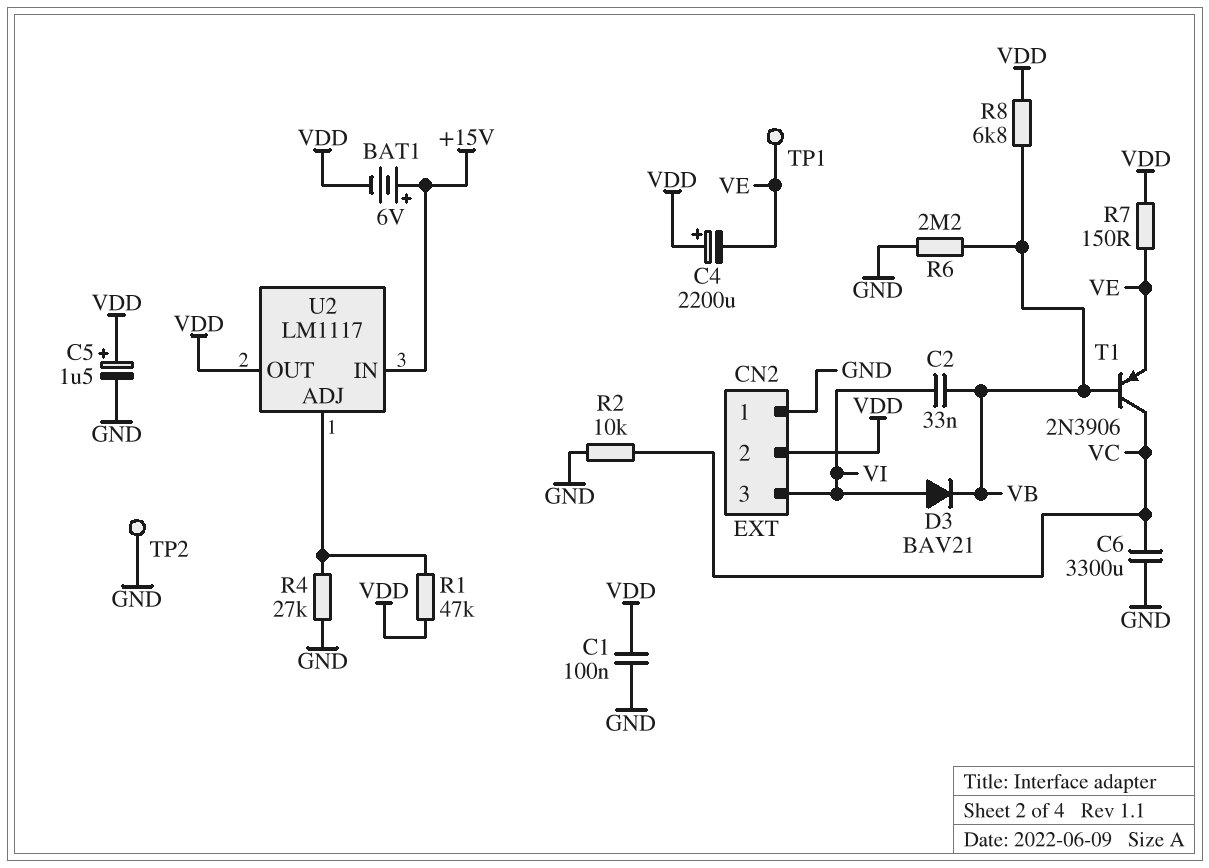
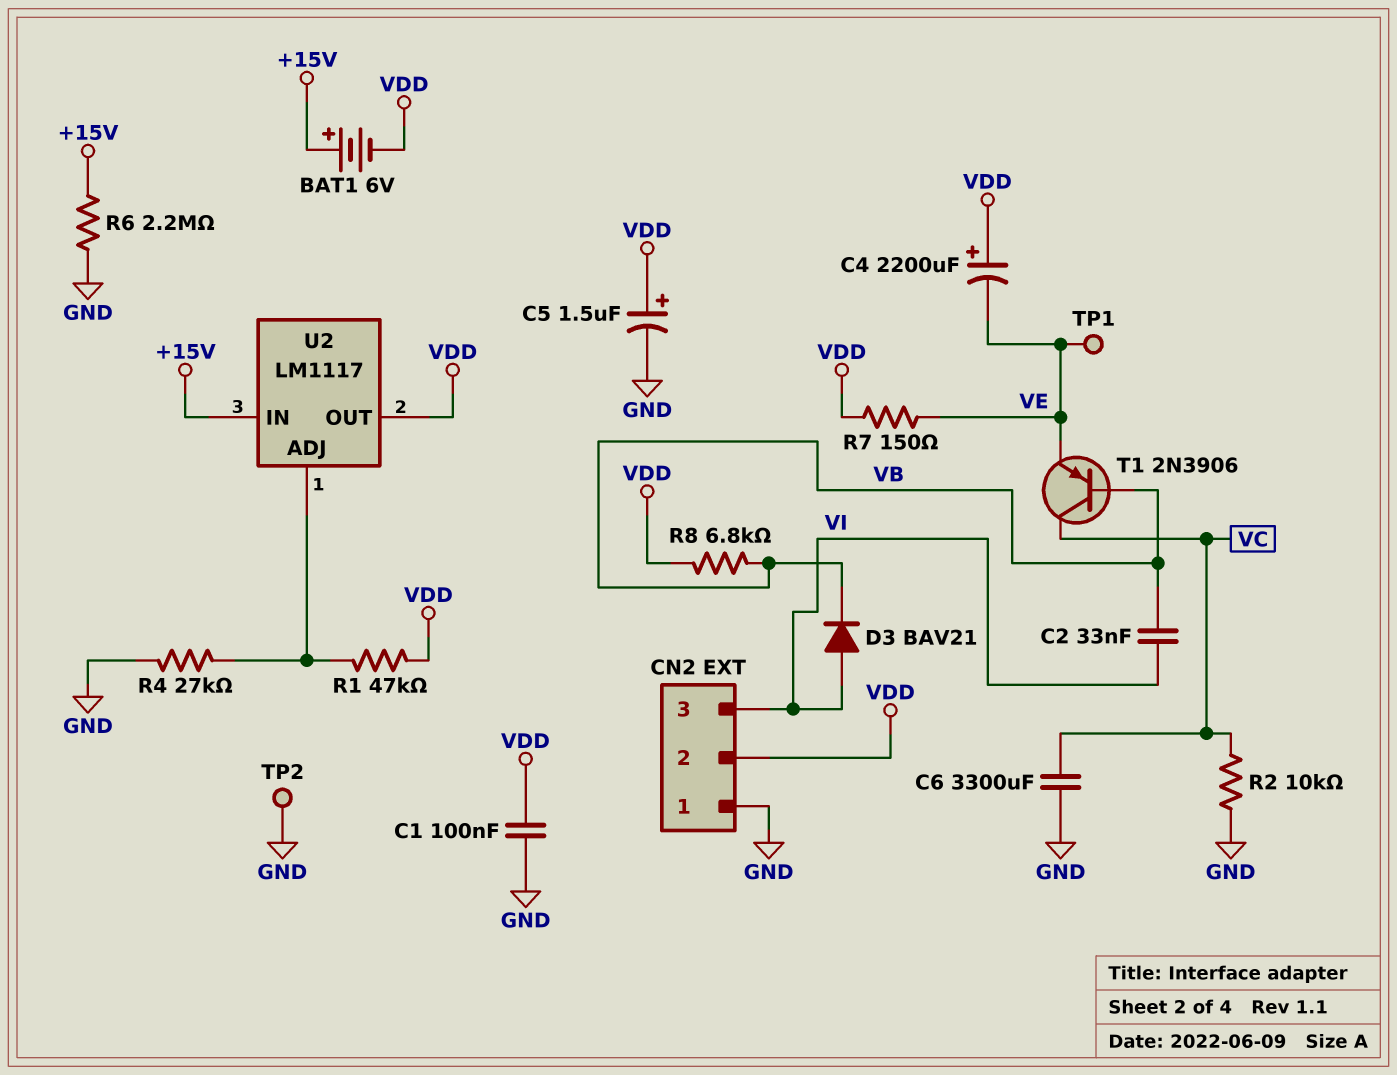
R6: 2.2M (GND, VB) -> 2.2M (+15V, GND)

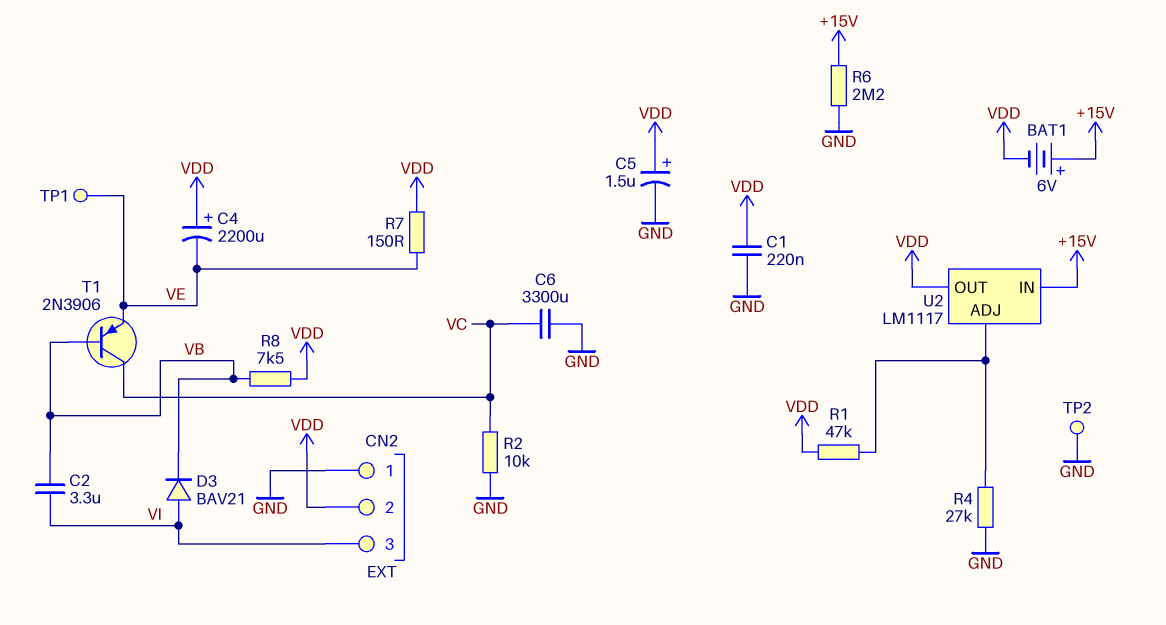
C1: 100nF (GND, VDD) -> 220nF (GND, VDD)
C2: 33nF (VB, VI) -> 3.3uF (VB, VI)
R8: 6.8k (VB, VDD) -> 7.5k (VB, VDD)

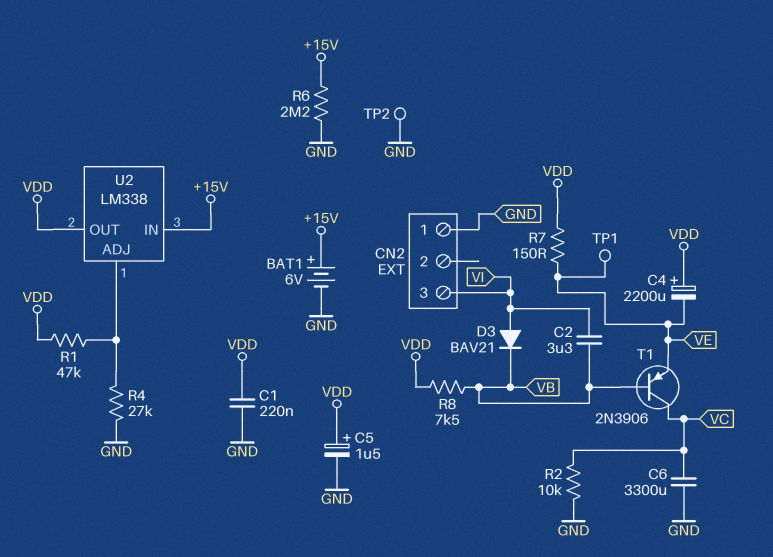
BAT1: 6V (plus +15V, minus VDD) -> 6V (plus +15V, minus GND)
CN2 pin 2: VDD -> none
U2: LM1117 -> LM338

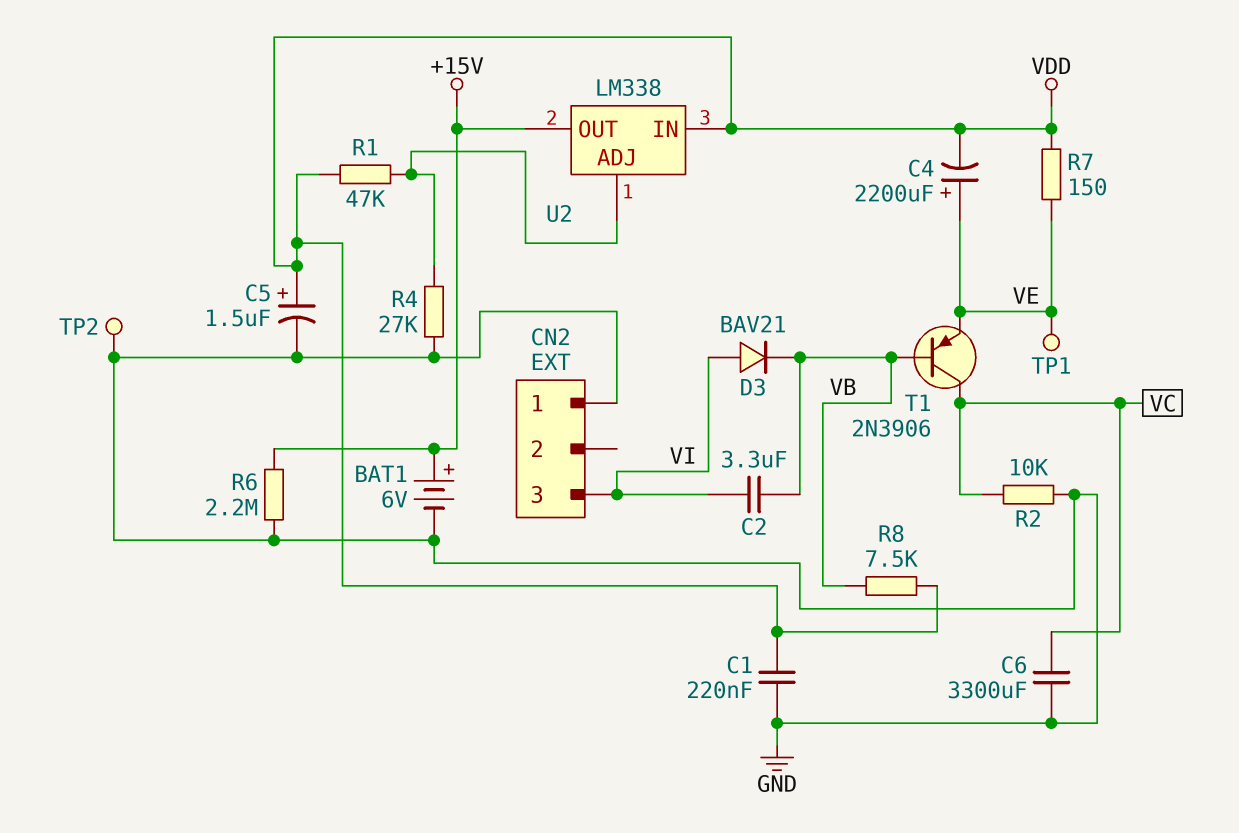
C4: 2200uF (plus VDD, minus VE) -> 2200uF (plus VE, minus VDD)
U2 pin IN: +15V -> VDD
U2 pin OUT: VDD -> +15V

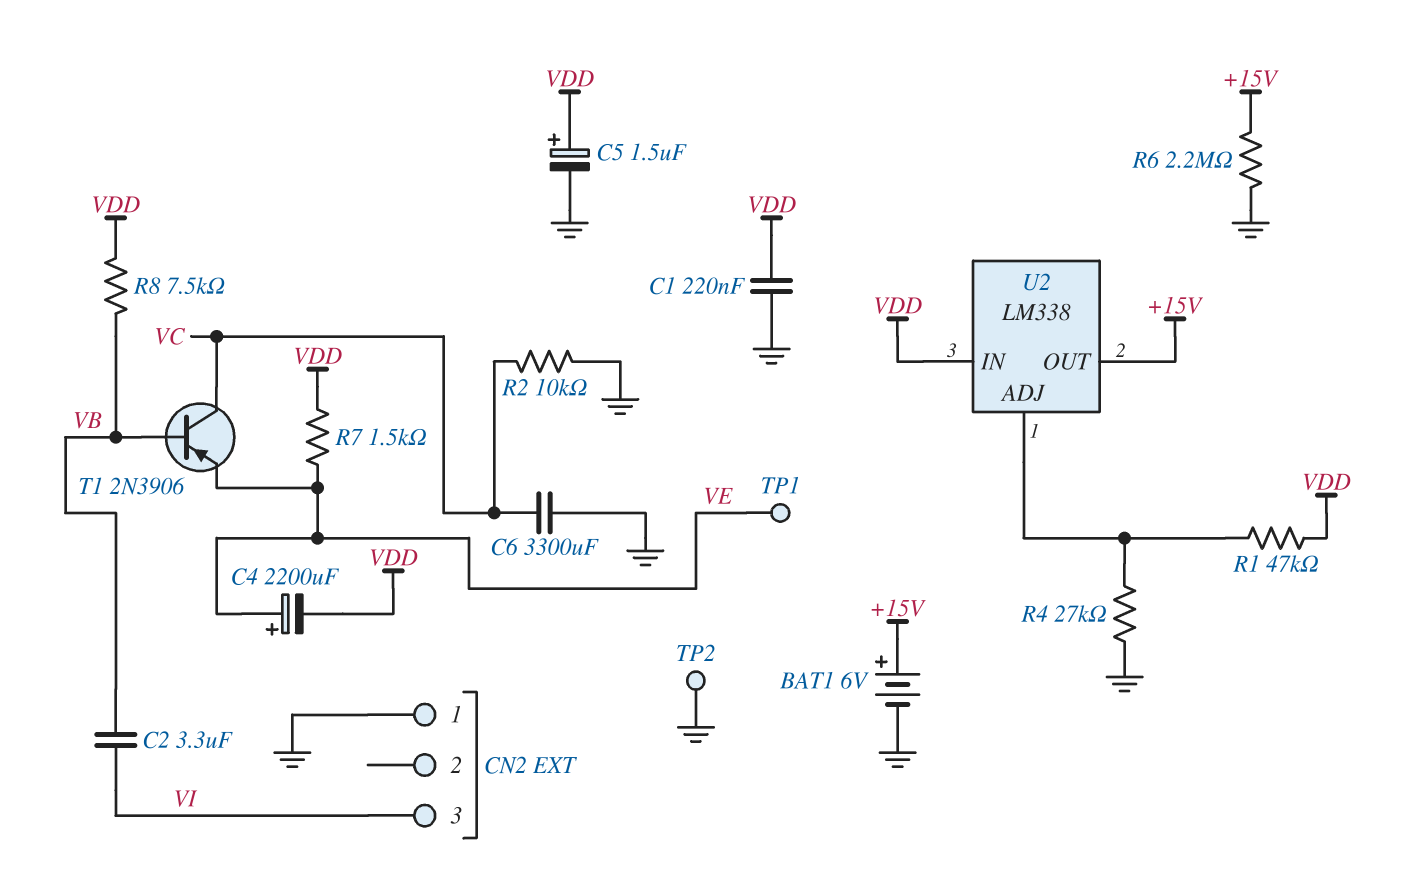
D3: diode BAV21 (A VI, K VB) -> none
R7: 150 (VDD, VE) -> 1.5k (VDD, VE)

